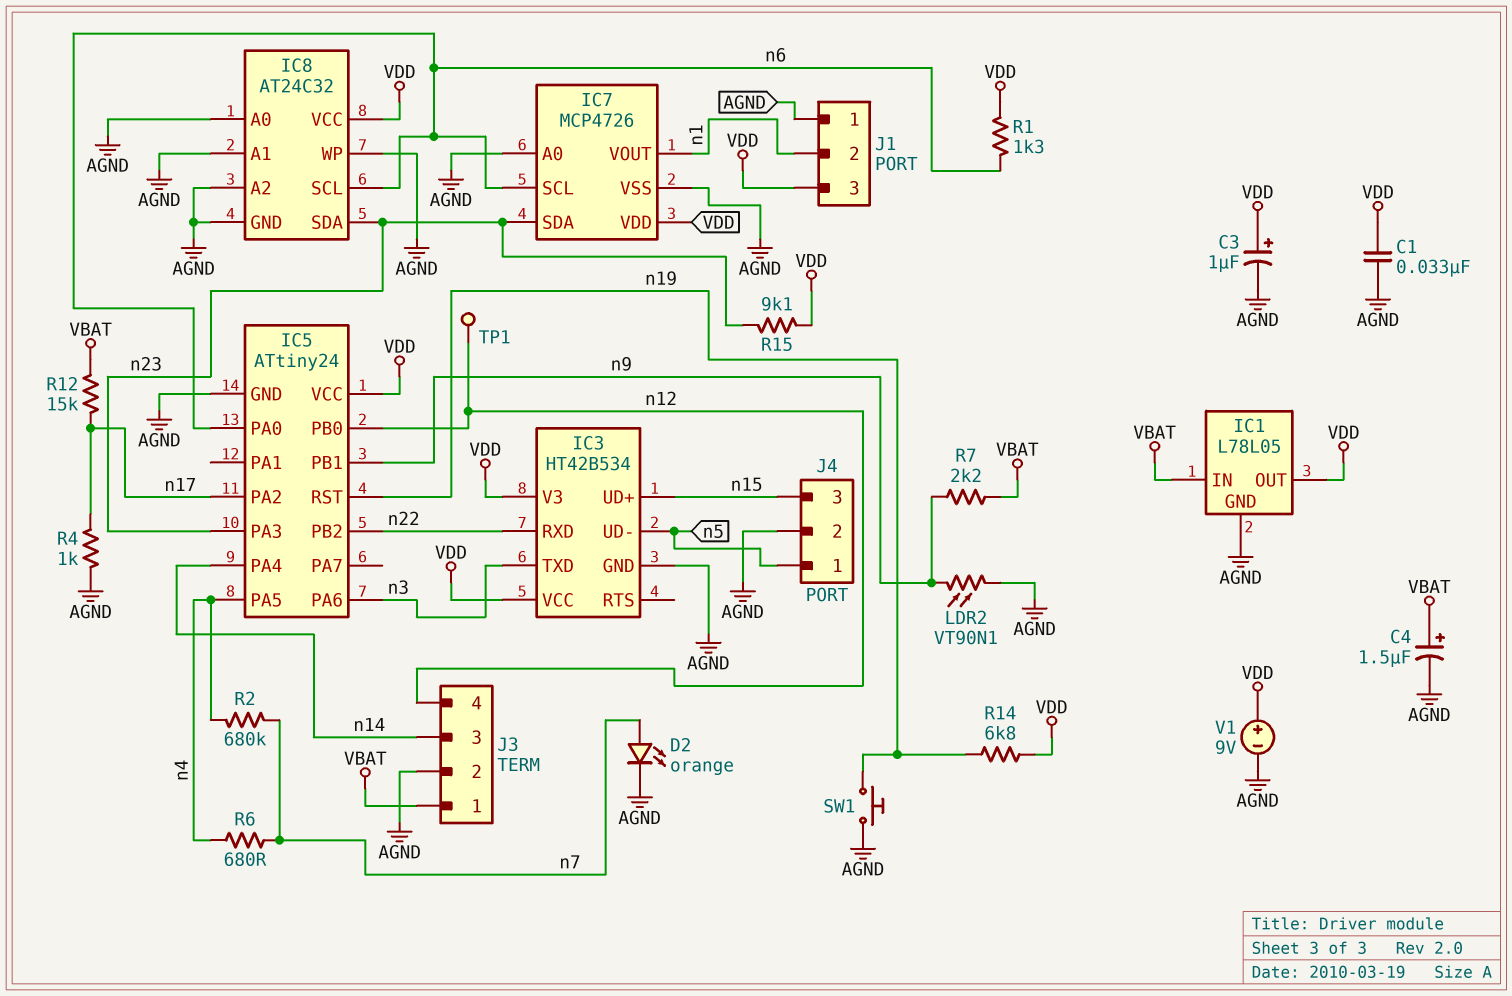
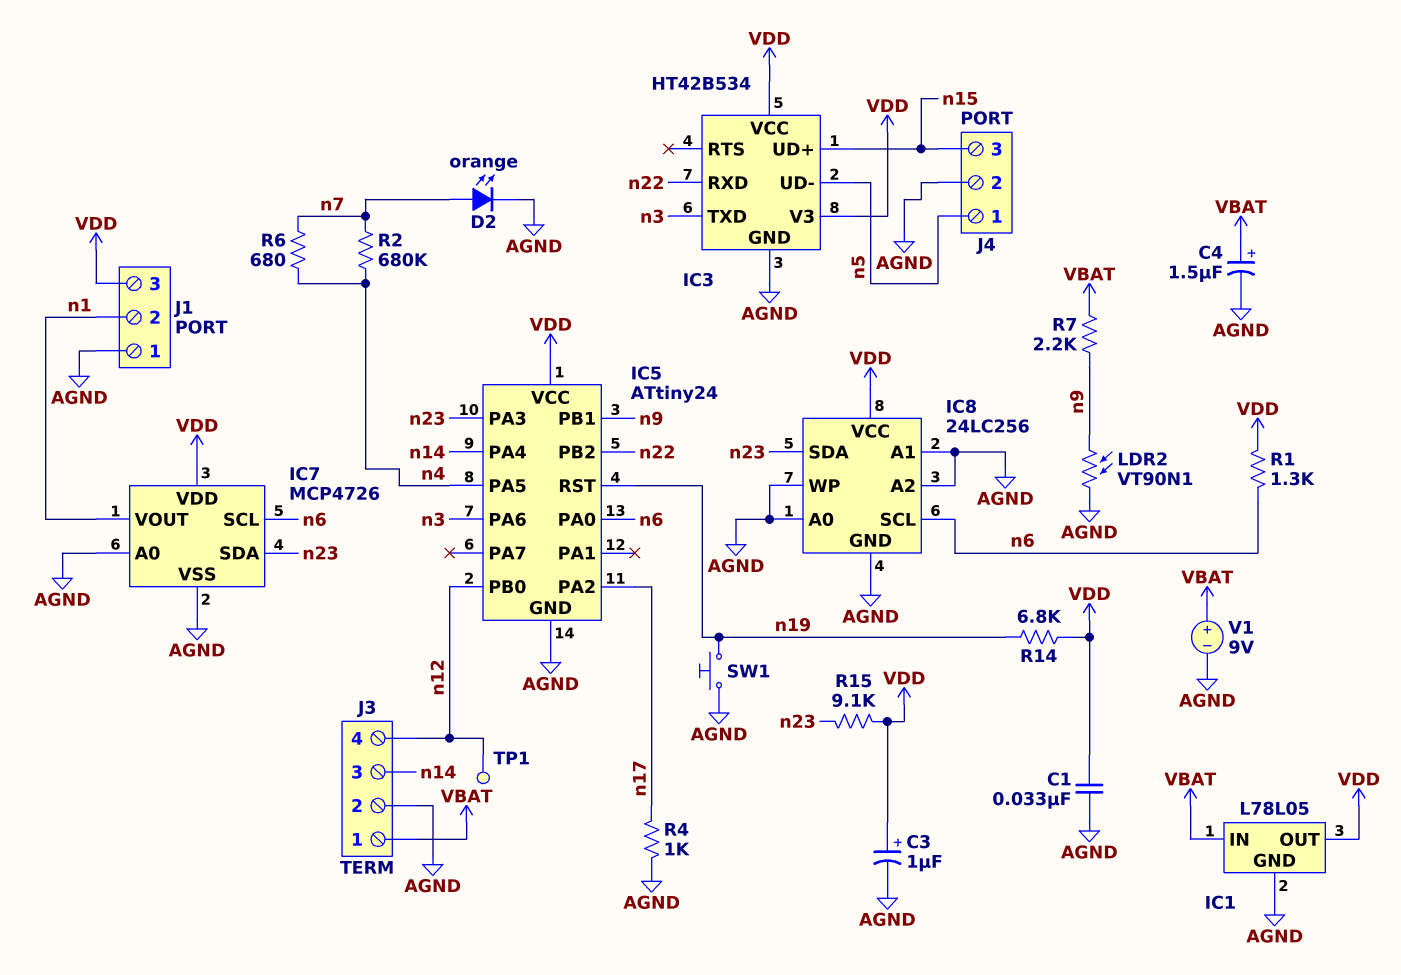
IC8: AT24C32 -> 24LC256
R12: 15k (VBAT, n17) -> none
V1: 9V (plus VDD, minus AGND) -> 9V (plus VBAT, minus AGND)

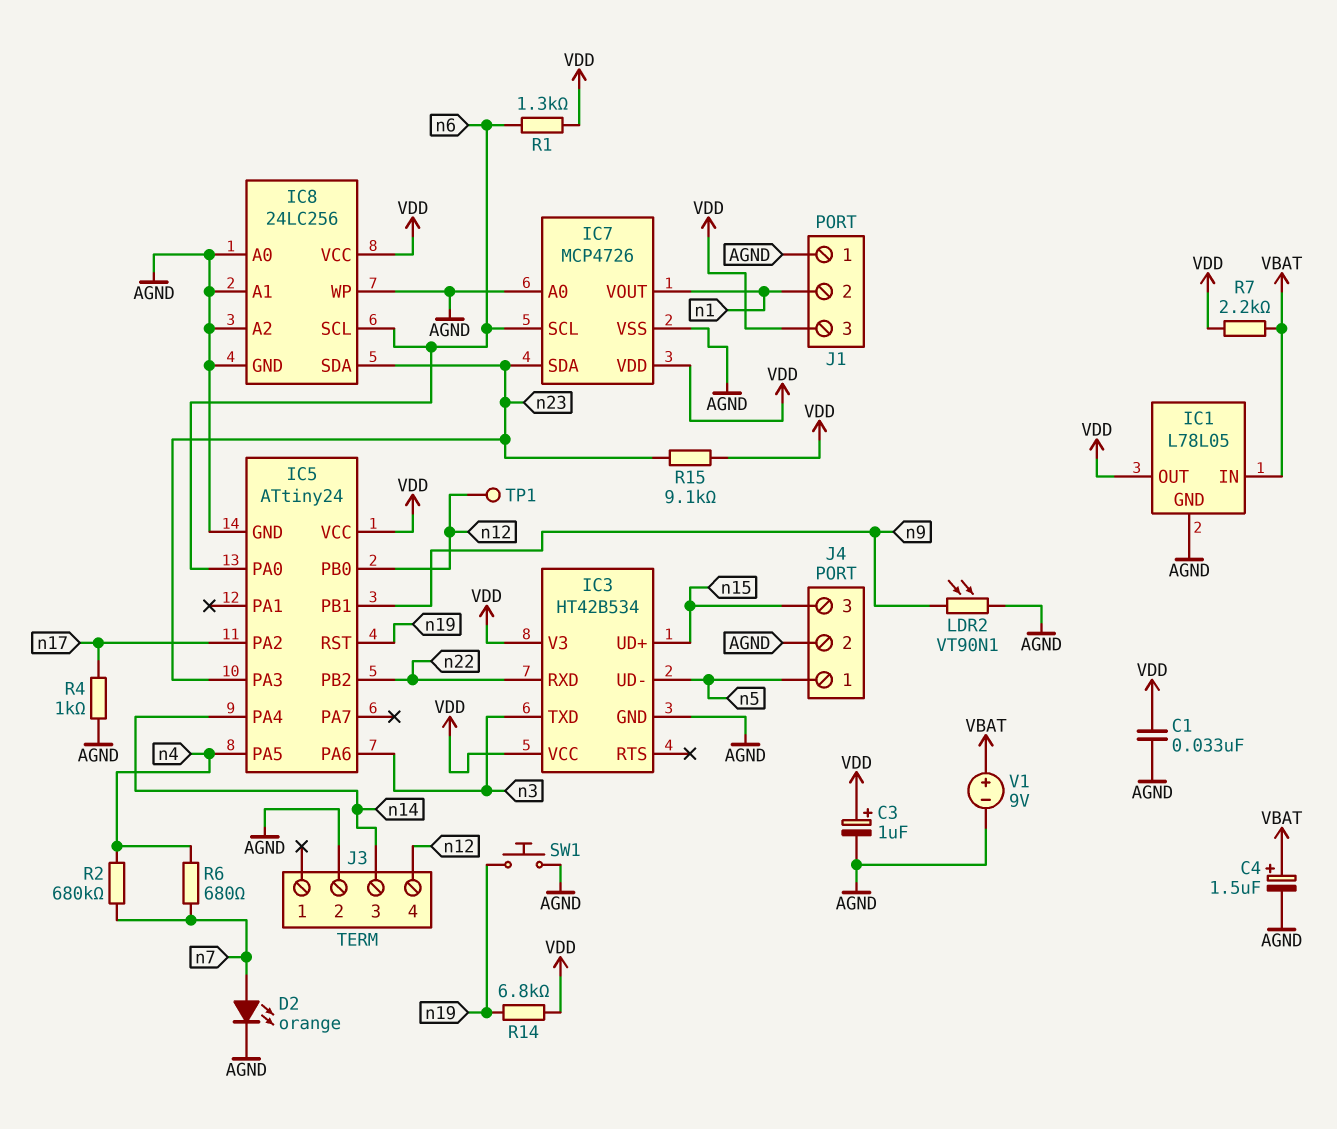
J3 pin 1: VBAT -> none
R7: 2.2k (VBAT, n9) -> 2.2k (VBAT, VDD)

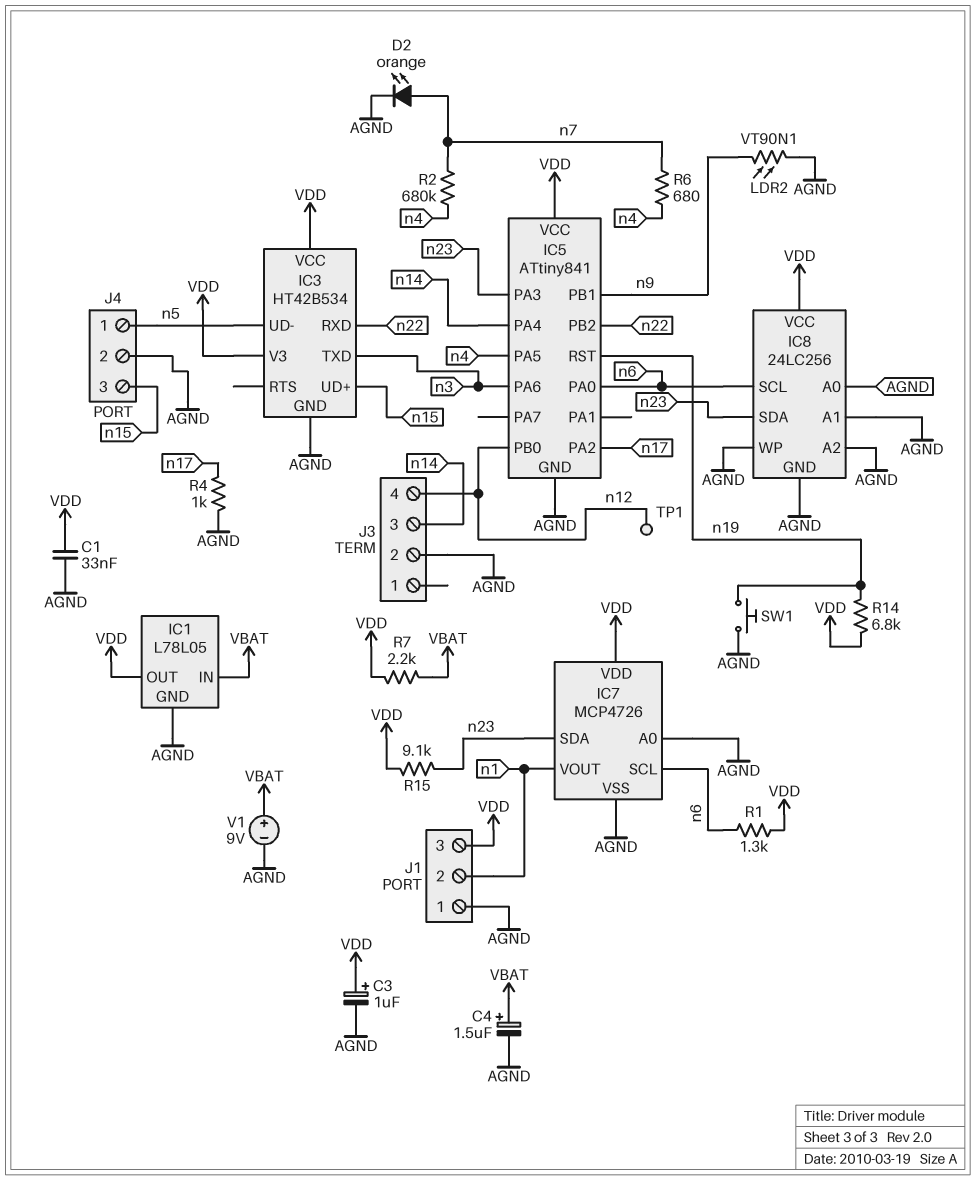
IC5: ATtiny24 -> ATtiny841

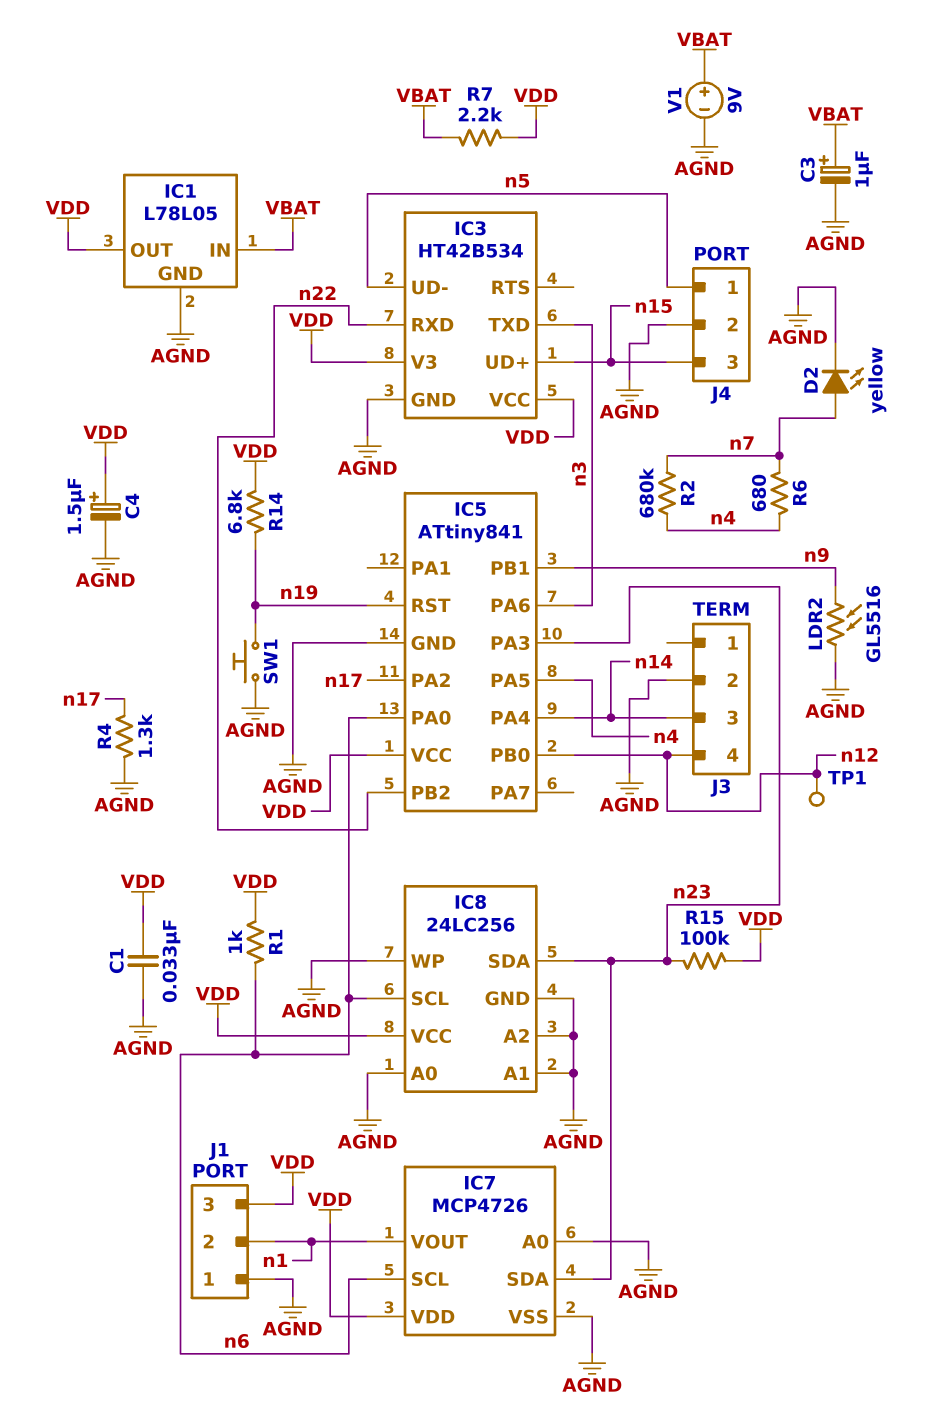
C3: 1uF (plus VDD, minus AGND) -> 1uF (plus VBAT, minus AGND)
C4: 1.5uF (plus VBAT, minus AGND) -> 1.5uF (plus VDD, minus AGND)
D2: LED orange (A n7, K AGND) -> LED yellow (A n7, K AGND)
LDR2: VT90N1 (AGND, n9) -> GL5516 (AGND, n9)
R1: 1.3k (VDD, n6) -> 1k (VDD, n6)
R4: 1k (AGND, n17) -> 1.3k (AGND, n17)
R15: 9.1k (VDD, n23) -> 100k (VDD, n23)

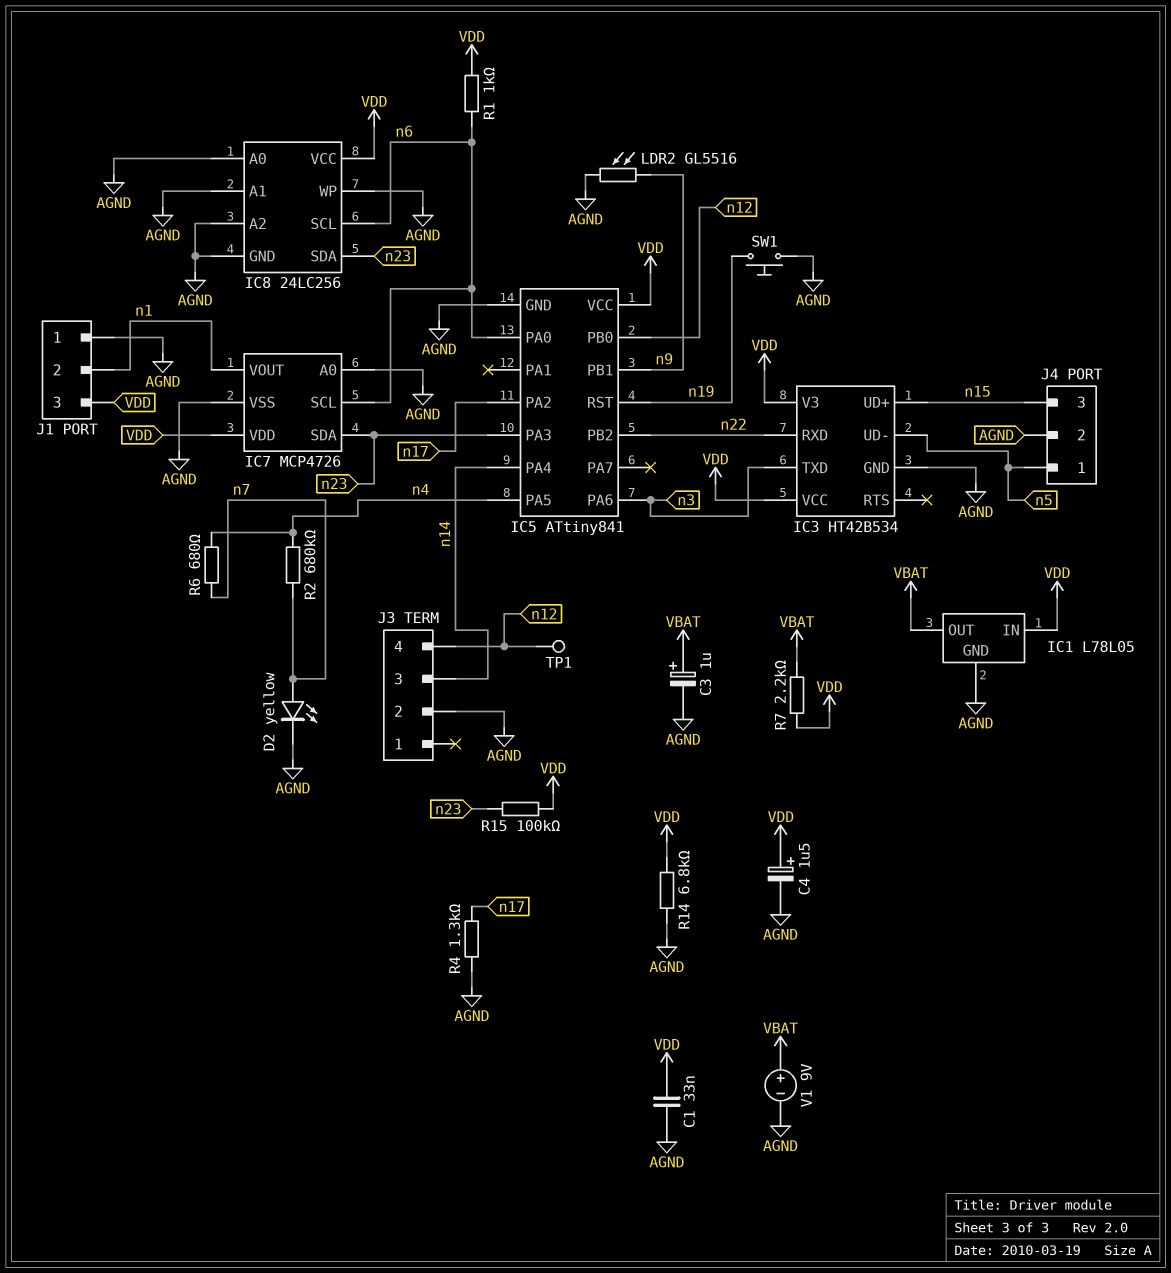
IC1 pin IN: VBAT -> VDD
IC1 pin OUT: VDD -> VBAT
R14: 6.8k (VDD, n19) -> 6.8k (AGND, VDD)

